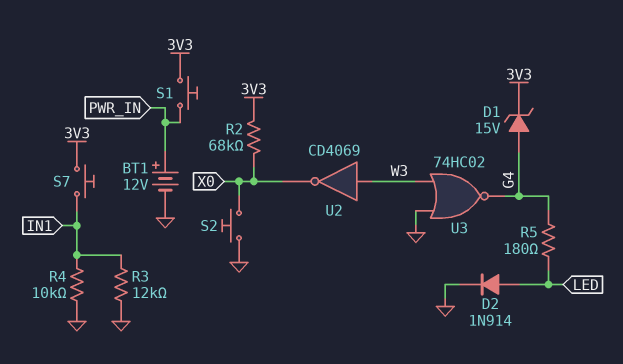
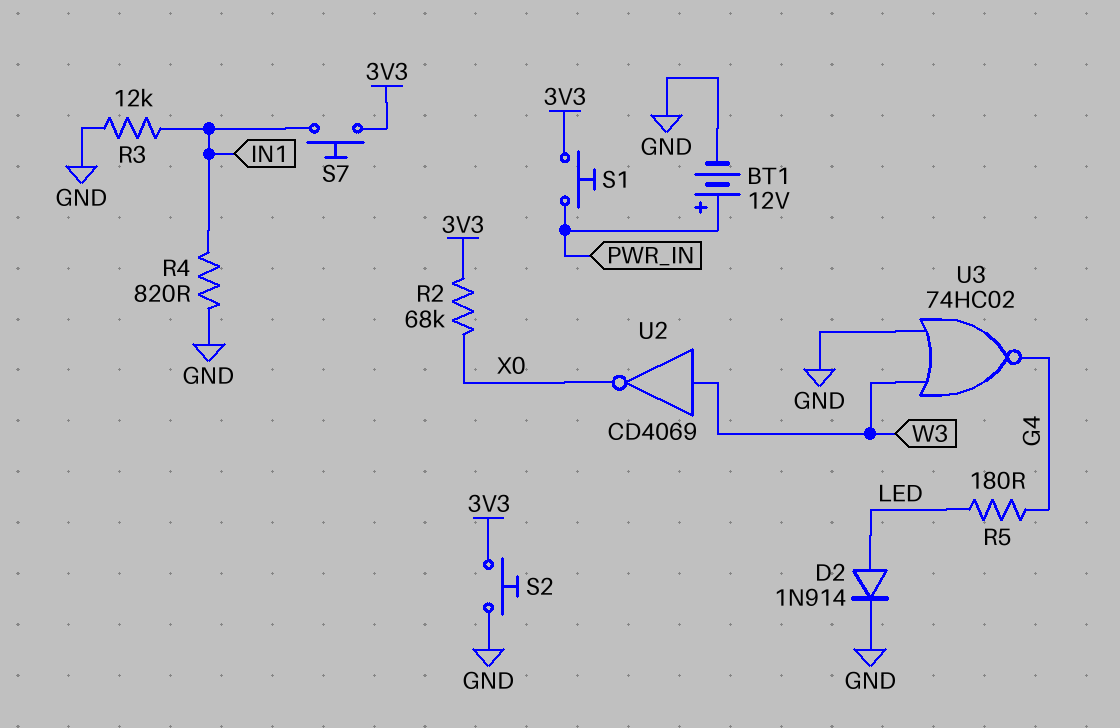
D1: zener 15V (A G4, K 3V3) -> none
R4: 10k (GND, IN1) -> 820 (GND, IN1)
S2: button (GND, X0) -> button (3V3, GND)

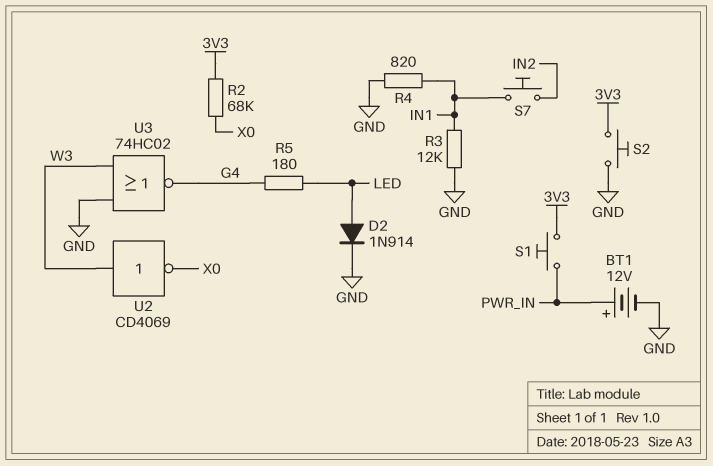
S7: button (3V3, IN1) -> button (IN1, IN2)

